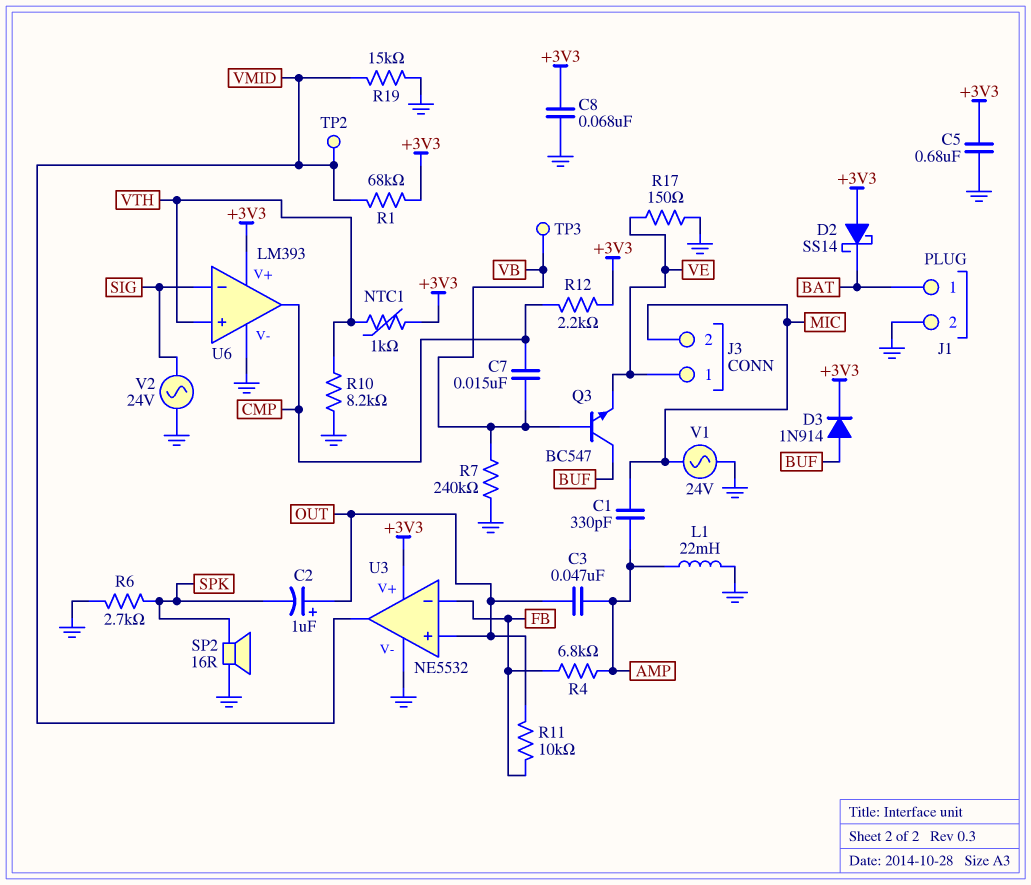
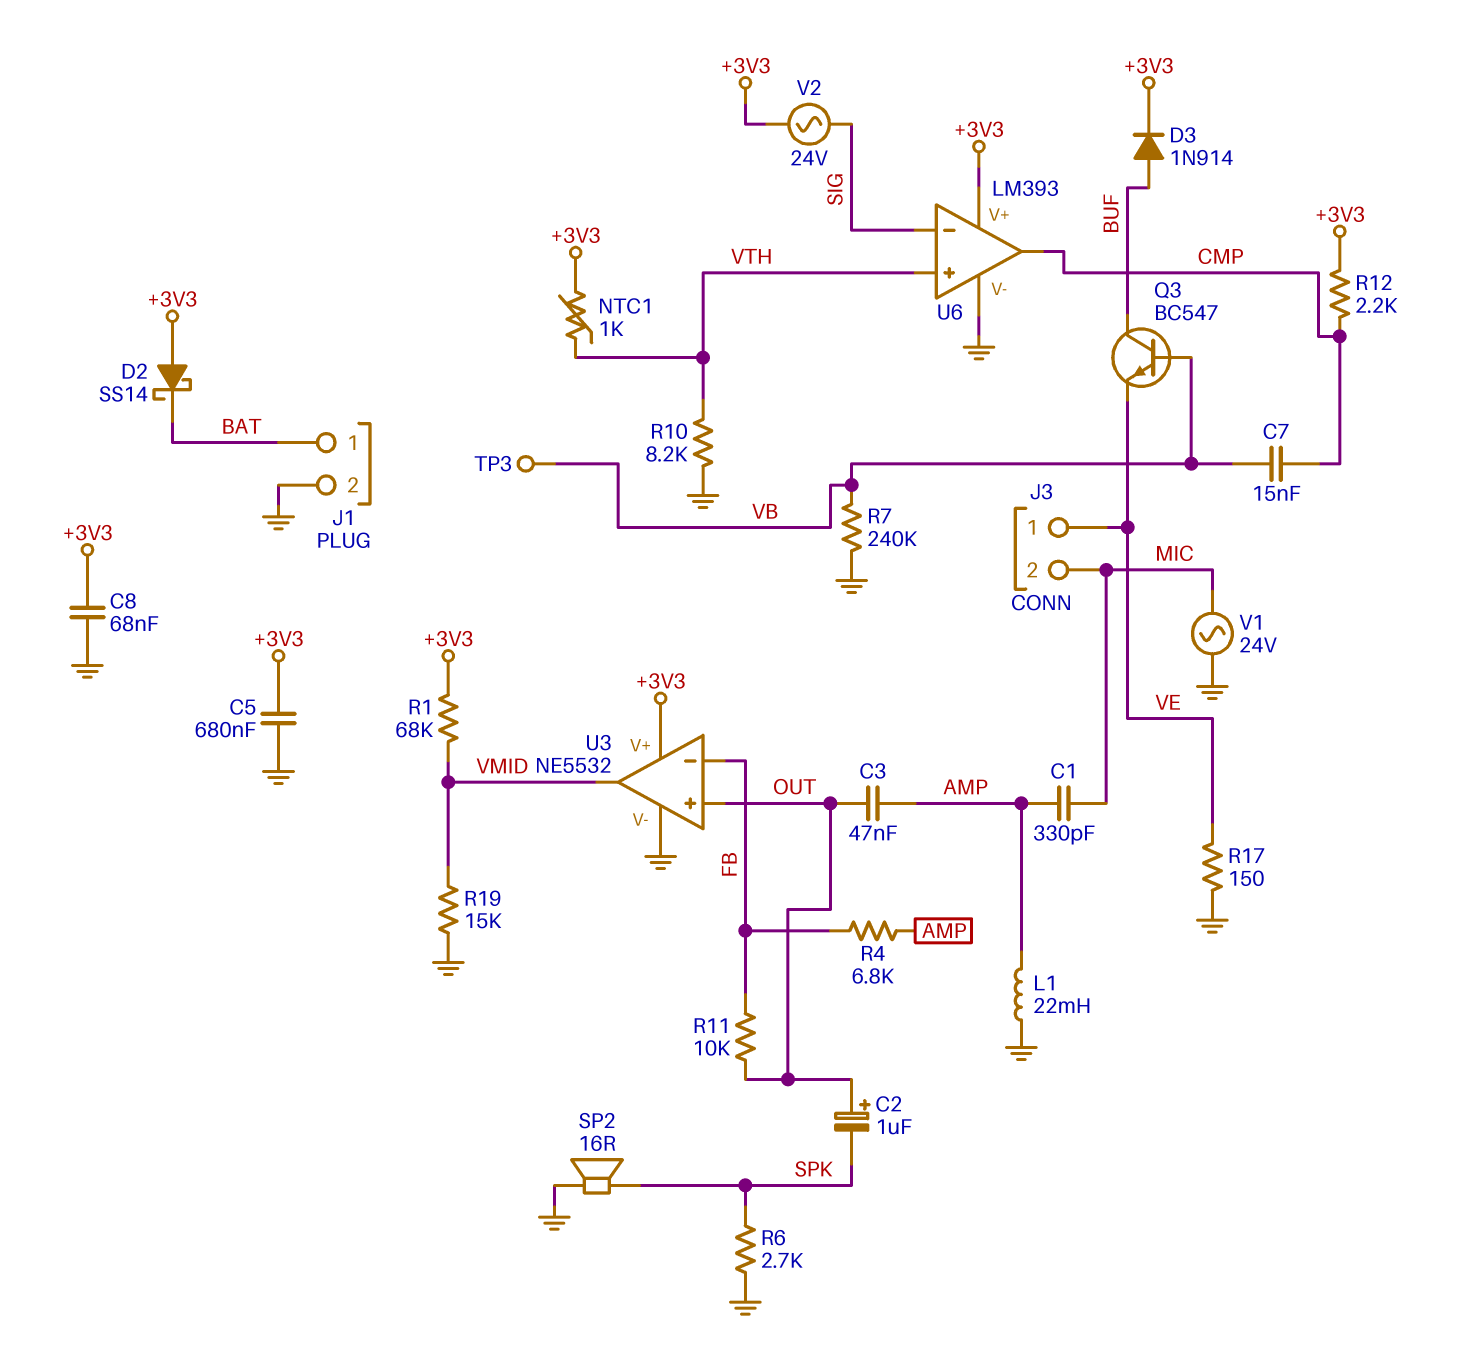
TP2: test point (VMID) -> none
V2: AC 24V (GND, SIG) -> AC 24V (+3V3, SIG)

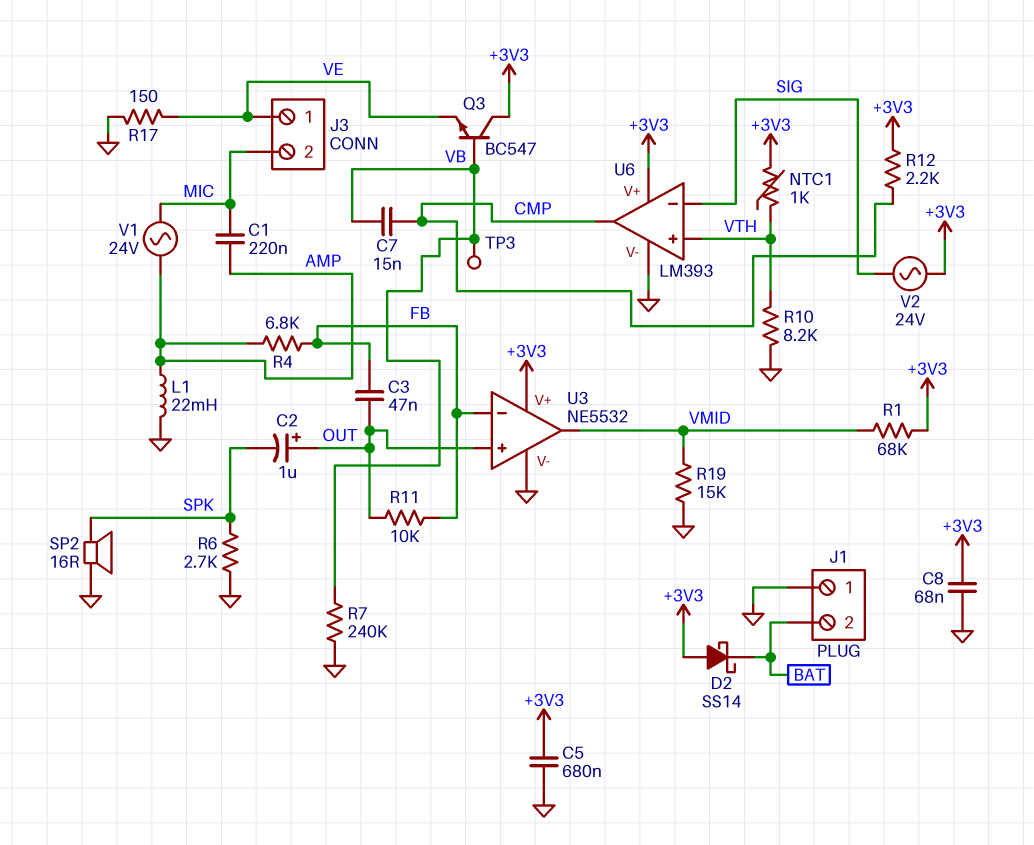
C1: 330pF (AMP, MIC) -> 220nF (AMP, MIC)
C3: 47nF (AMP, OUT) -> 47nF (FB, OUT)
D3: diode 1N914 (A BUF, K +3V3) -> none
J1 pin 1: BAT -> GND
J1 pin 2: GND -> BAT
Q3: NPN BC547 (B VB, C BUF, E VE) -> NPN BC547 (B VB, C +3V3, E VE)
V1: AC 24V (GND, MIC) -> AC 24V (AMP, MIC)

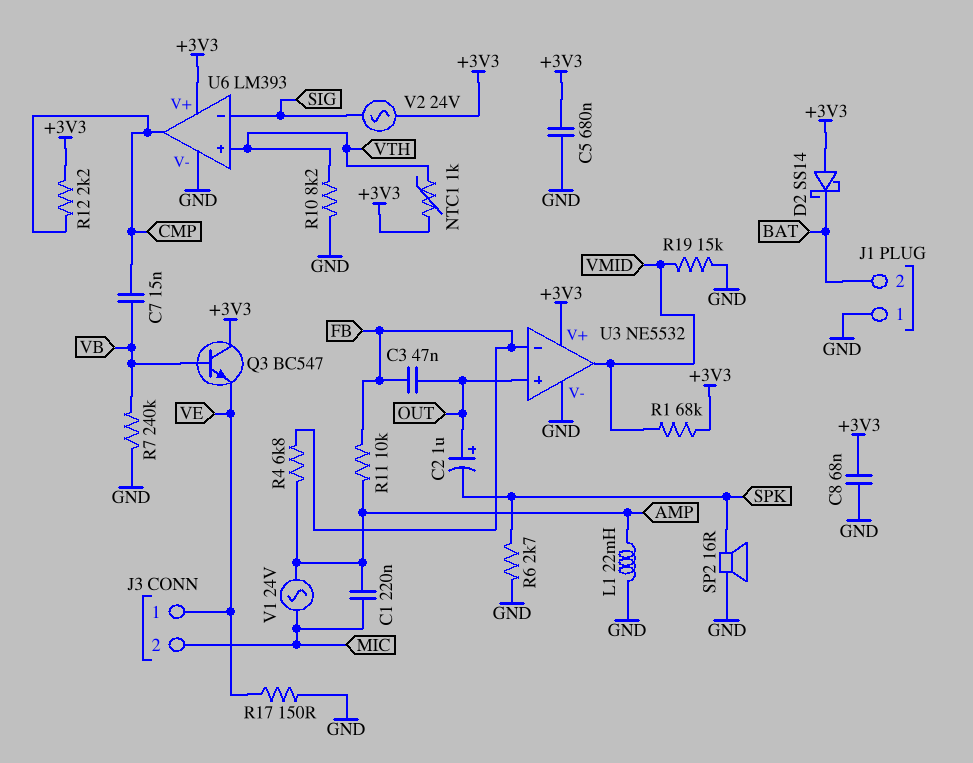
R11: 10k (FB, OUT) -> 10k (AMP, FB)
TP3: test point (VB) -> none

